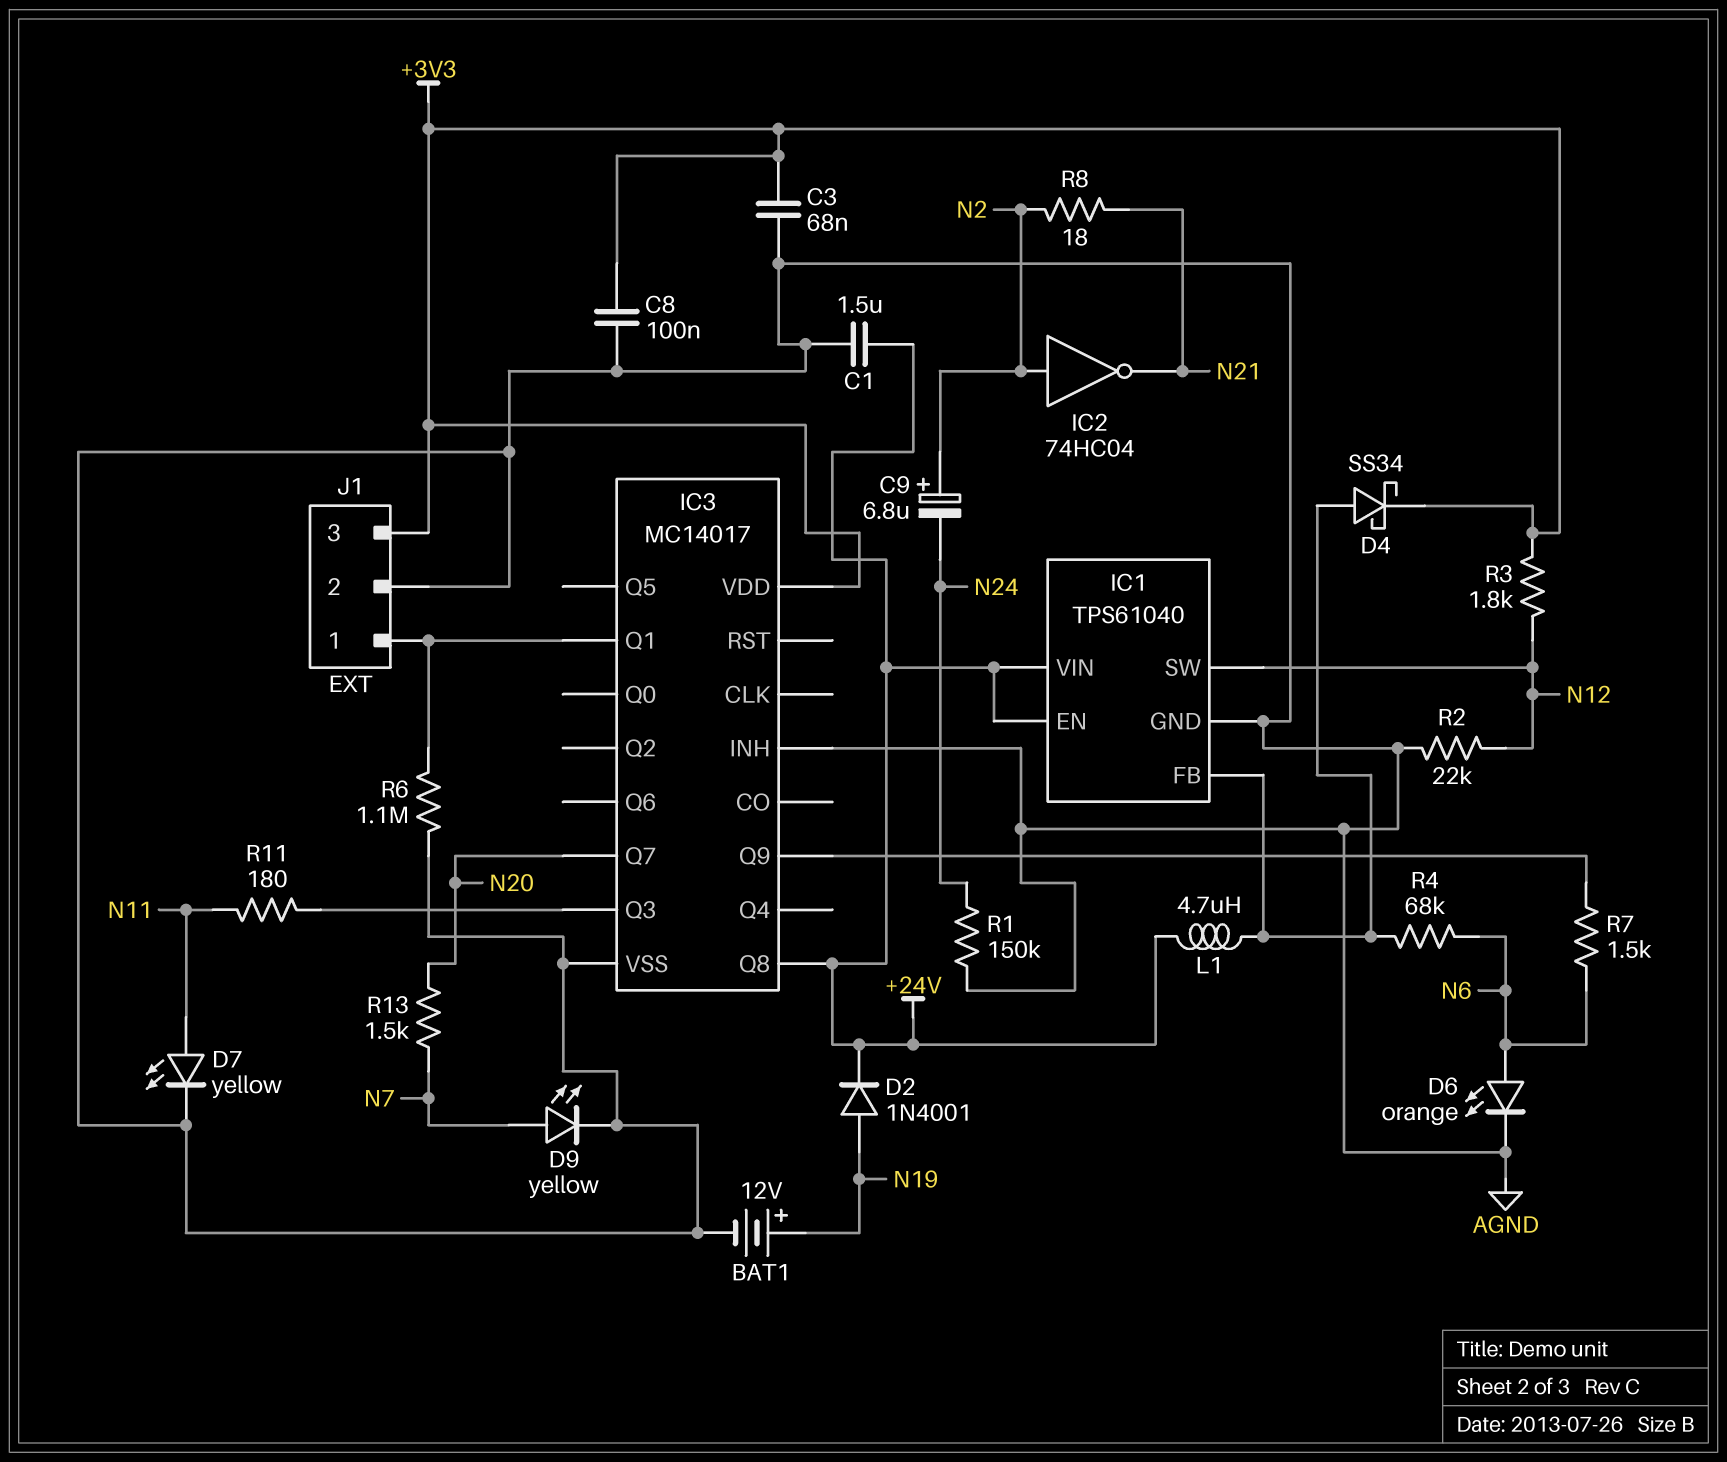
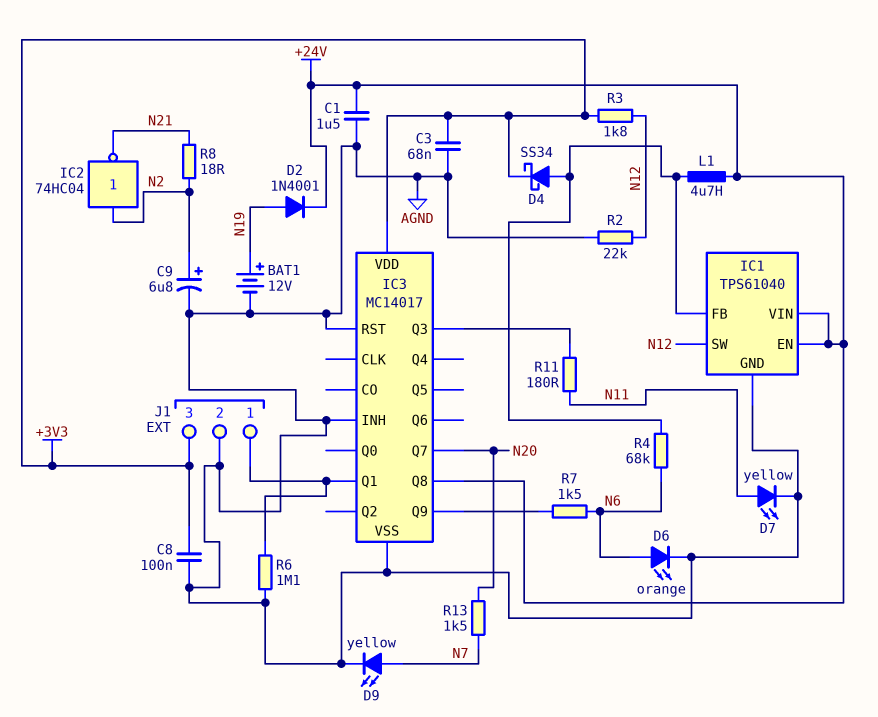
C9: 6.8uF (plus N2, minus N24) -> 6.8uF (plus N2, minus AGND)
IC3 pin RST: none -> AGND
R1: 150k (AGND, N24) -> none

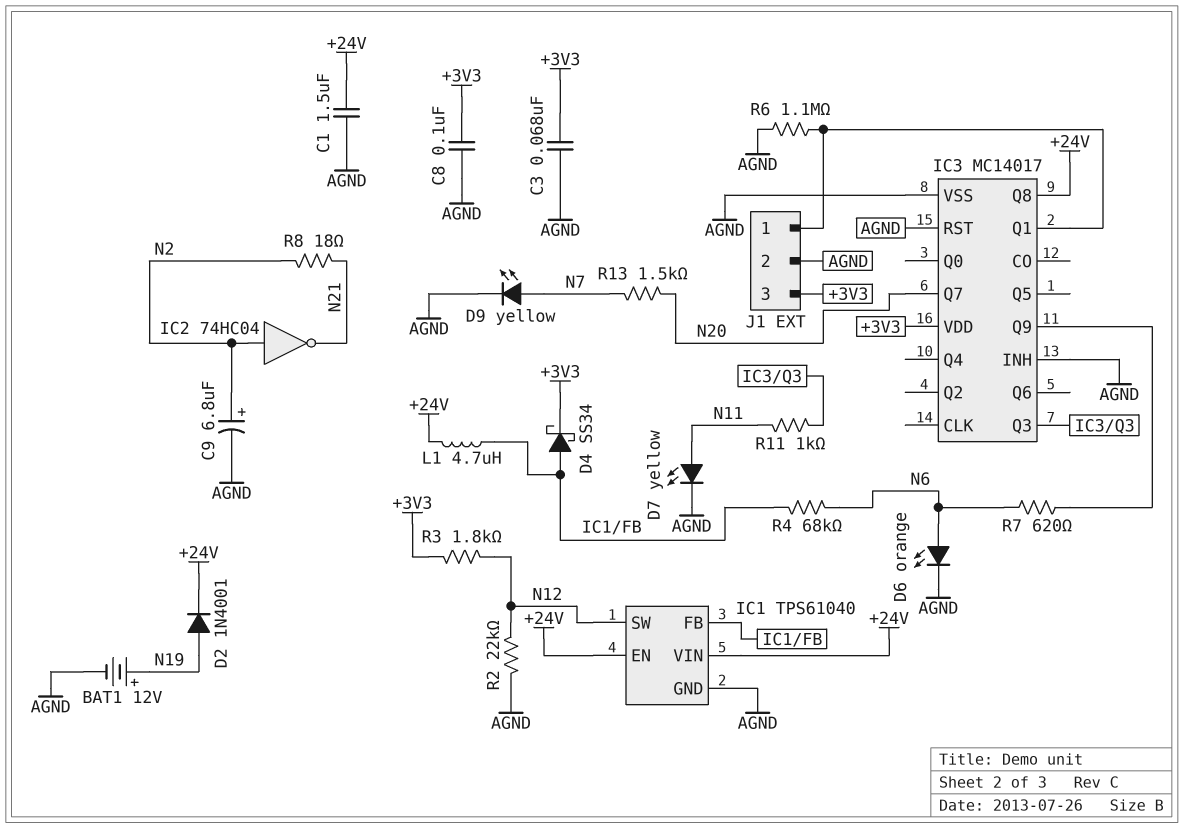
R7: 1.5k (IC3/Q9, N6) -> 620 (IC3/Q9, N6)
R11: 180 (IC3/Q3, N11) -> 1k (IC3/Q3, N11)

